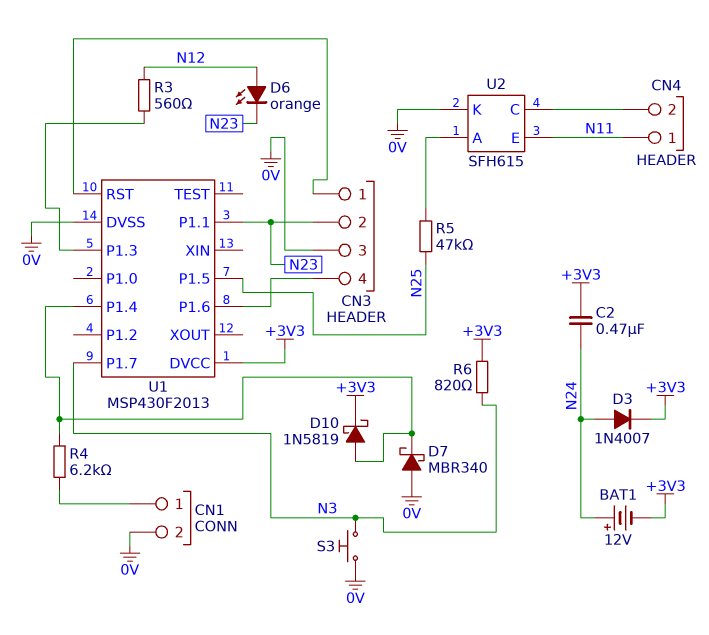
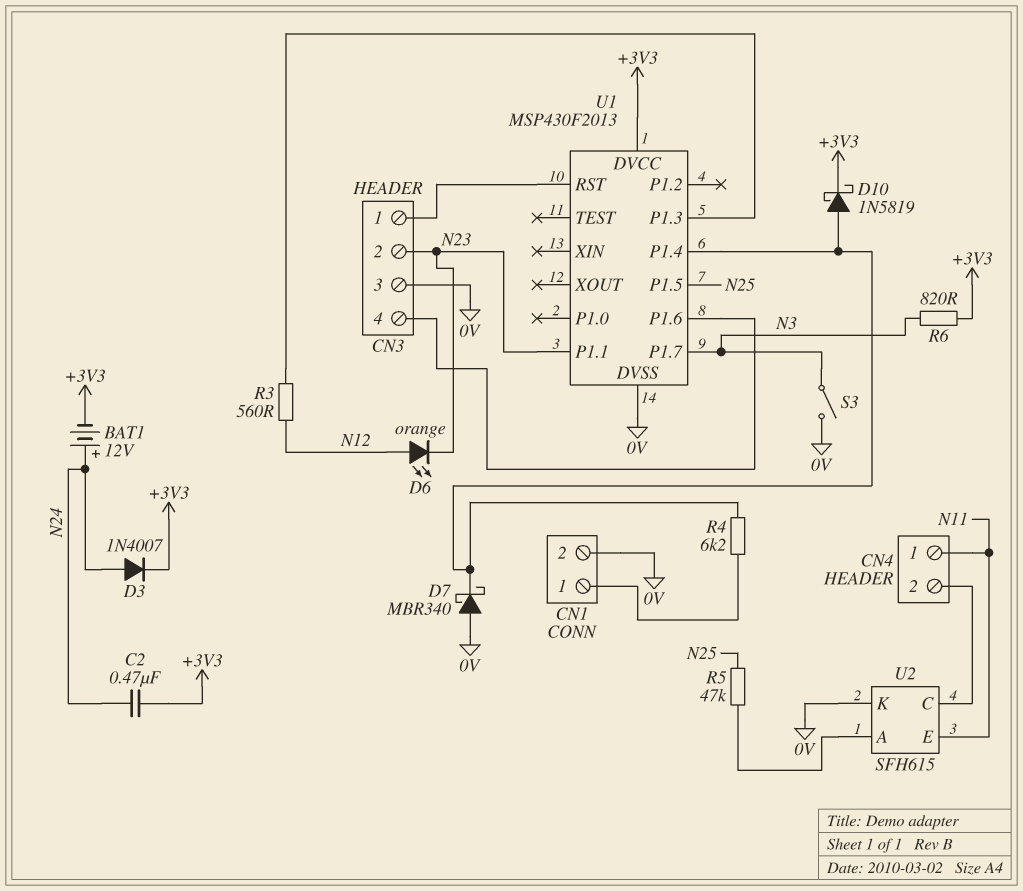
S3: button (0V, N3) -> switch (0V, N3)

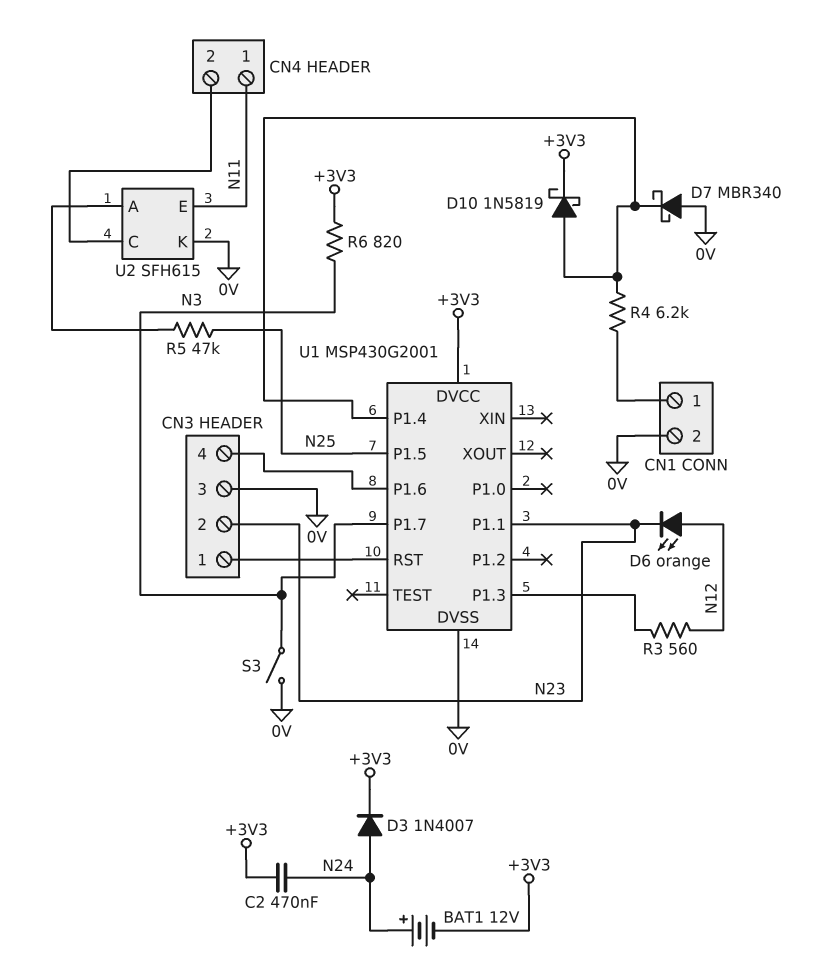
U1: MSP430F2013 -> MSP430G2001

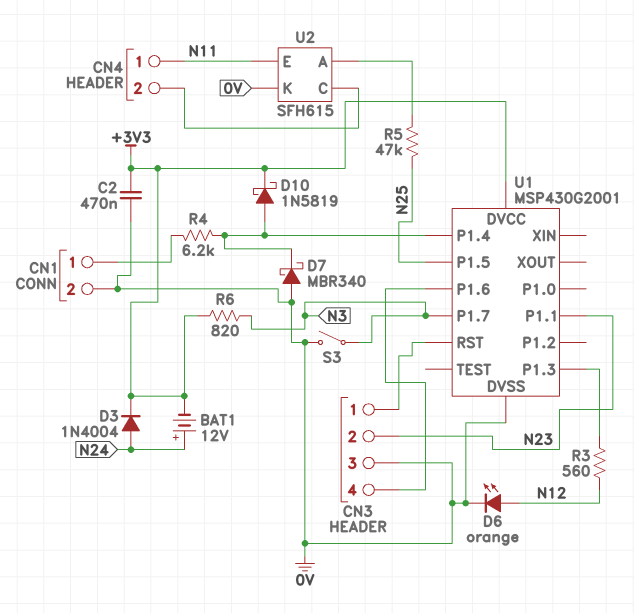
C2: 470nF (+3V3, N24) -> 470nF (+3V3, 0V)
D3: diode 1N4007 (A N24, K +3V3) -> diode 1N4004 (A N24, K +3V3)
D6: LED orange (A N12, K N23) -> LED orange (A N12, K 0V)

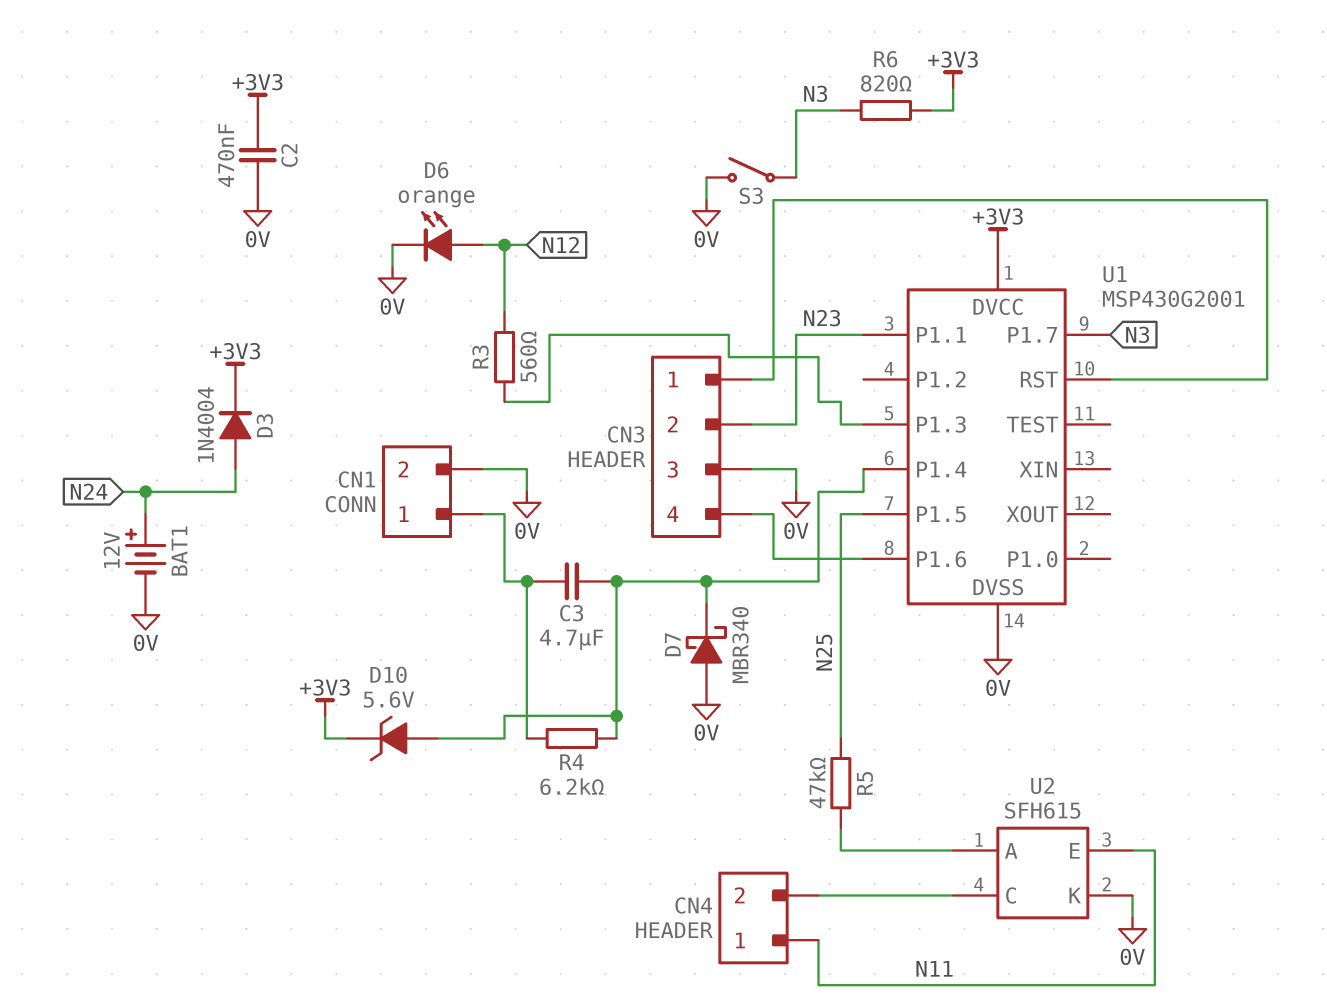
BAT1: 12V (plus N24, minus +3V3) -> 12V (plus N24, minus 0V)
C3: none -> 4.7uF (CN1/1, U1/P1.4)
D10: schottky 1N5819 (A U1/P1.4, K +3V3) -> zener 5.6V (A U1/P1.4, K +3V3)

